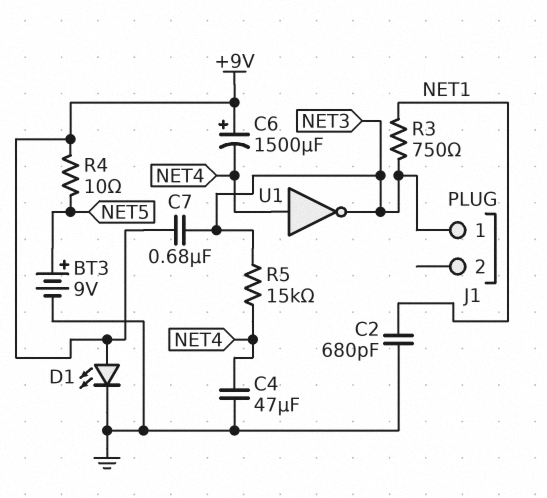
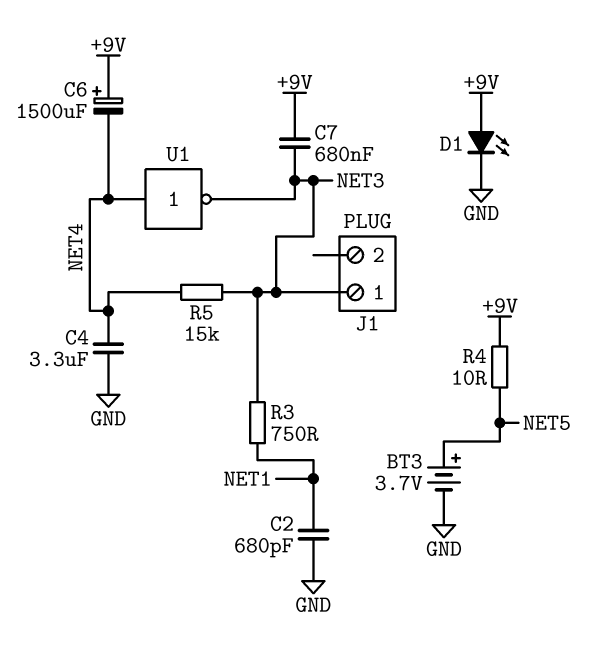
BT3: 9V (plus NET5, minus GND) -> 3.7V (plus NET5, minus GND)
C4: 47uF (GND, NET4) -> 3.3uF (GND, NET4)

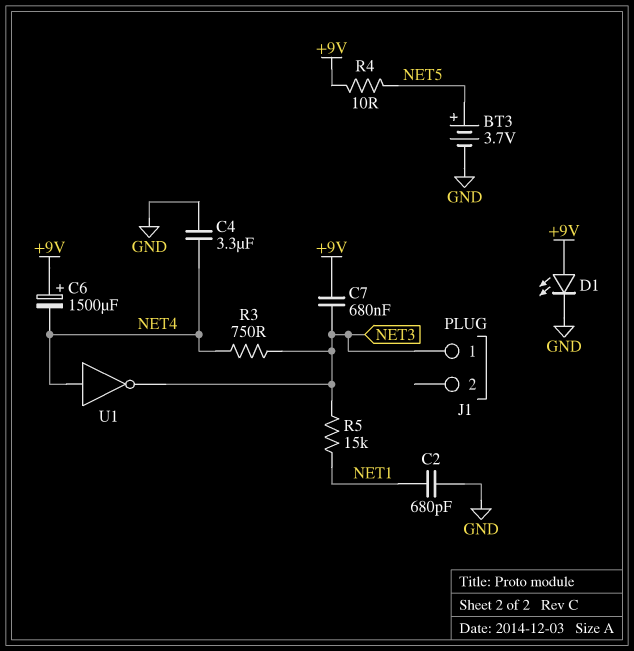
R3: 750 (NET1, NET3) -> 750 (NET3, NET4)
R5: 15k (NET3, NET4) -> 15k (NET1, NET3)

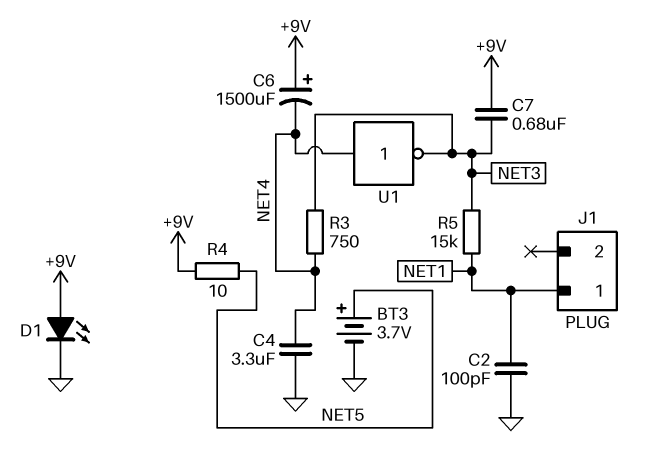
C2: 680pF (GND, NET1) -> 100pF (GND, NET1)
J1 pin 1: NET3 -> NET1

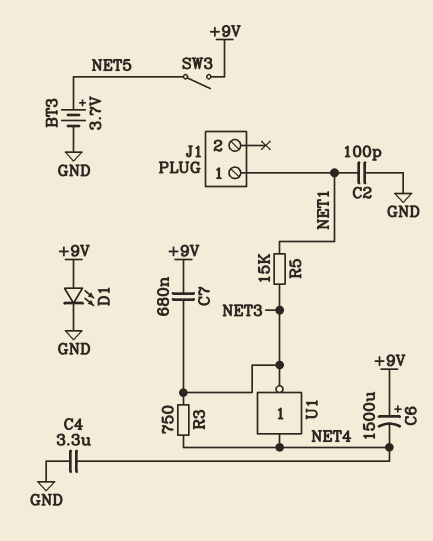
R4: 10 (+9V, NET5) -> none
SW3: none -> switch (+9V, NET5)

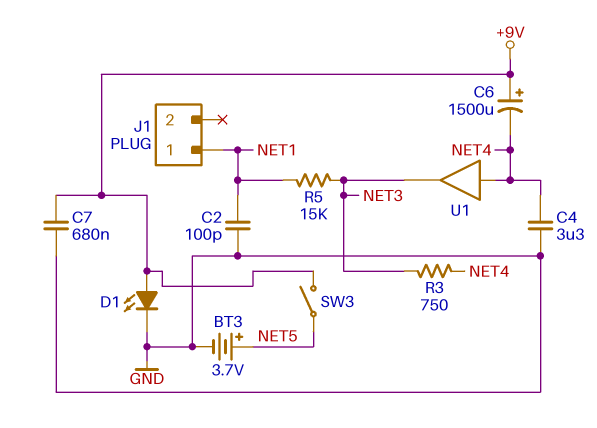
C7: 680nF (+9V, NET3) -> 680nF (+9V, GND)
U1: NOT (in NET4, out NET3) -> buffer (in NET4, out NET3)

